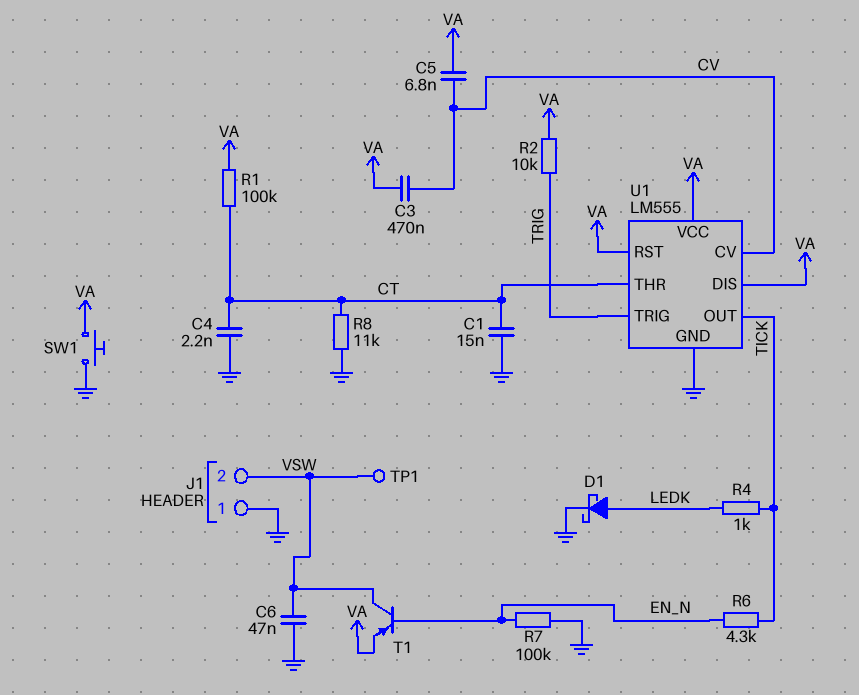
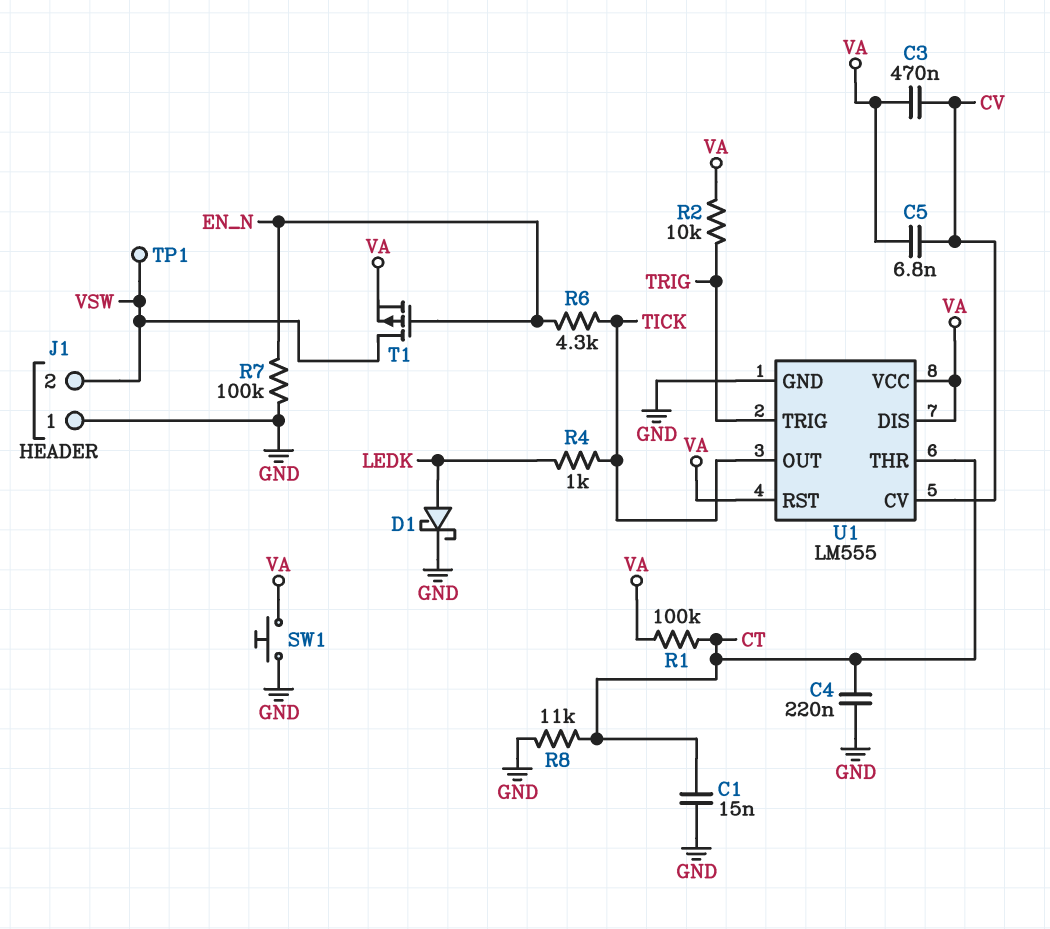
C4: 2.2nF (CT, GND) -> 220nF (CT, GND)
C6: 47nF (GND, VSW) -> none
T1: PNP (B EN_N, C VSW, E VA) -> PMOS (G EN_N, D VSW, S VA)

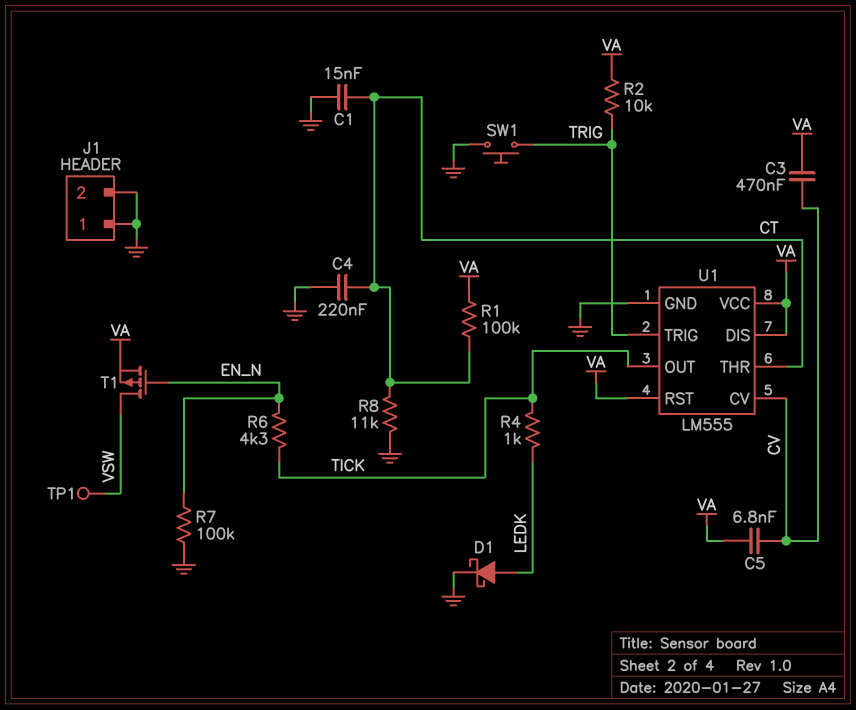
J1 pin 2: VSW -> GND
SW1: button (GND, VA) -> button (GND, TRIG)

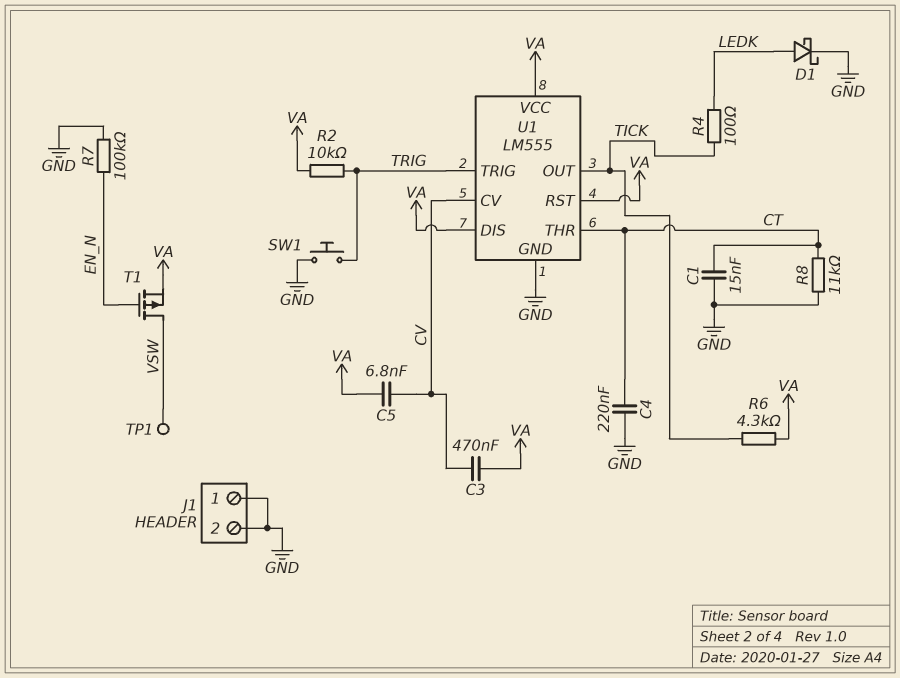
R1: 100k (CT, VA) -> none
R4: 1k (LEDK, TICK) -> 100 (LEDK, TICK)
R6: 4.3k (EN_N, TICK) -> 4.3k (TICK, VA)

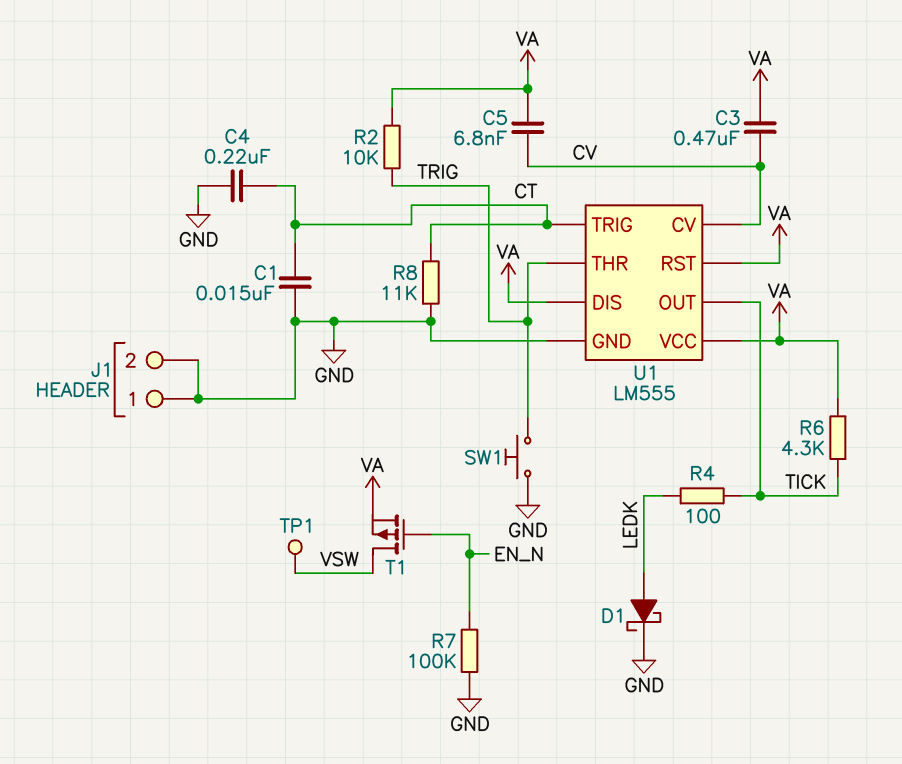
U1 pin THR: CT -> TRIG
U1 pin TRIG: TRIG -> CT

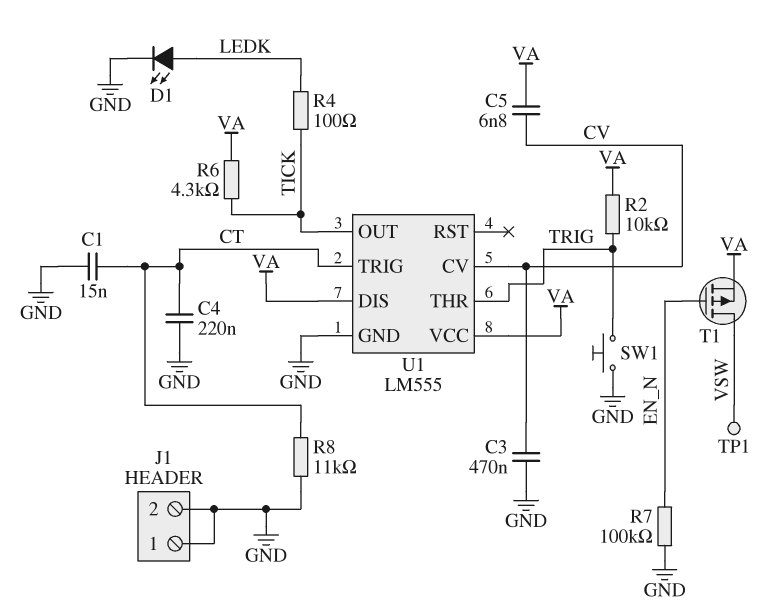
C3: 470nF (CV, VA) -> 470nF (CV, GND)
D1: schottky (A LEDK, K GND) -> LED (A LEDK, K GND)
U1 pin RST: VA -> none

